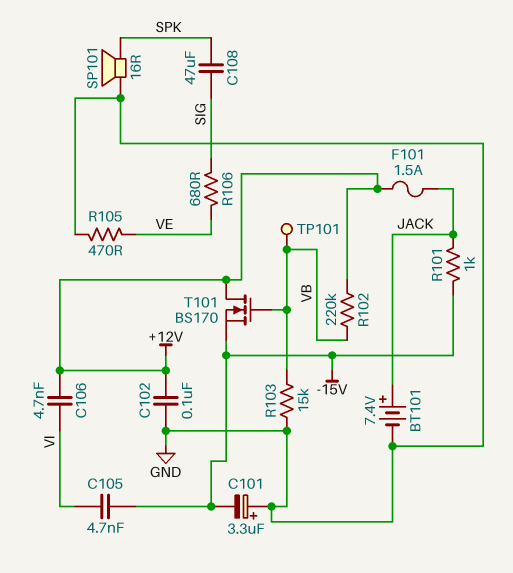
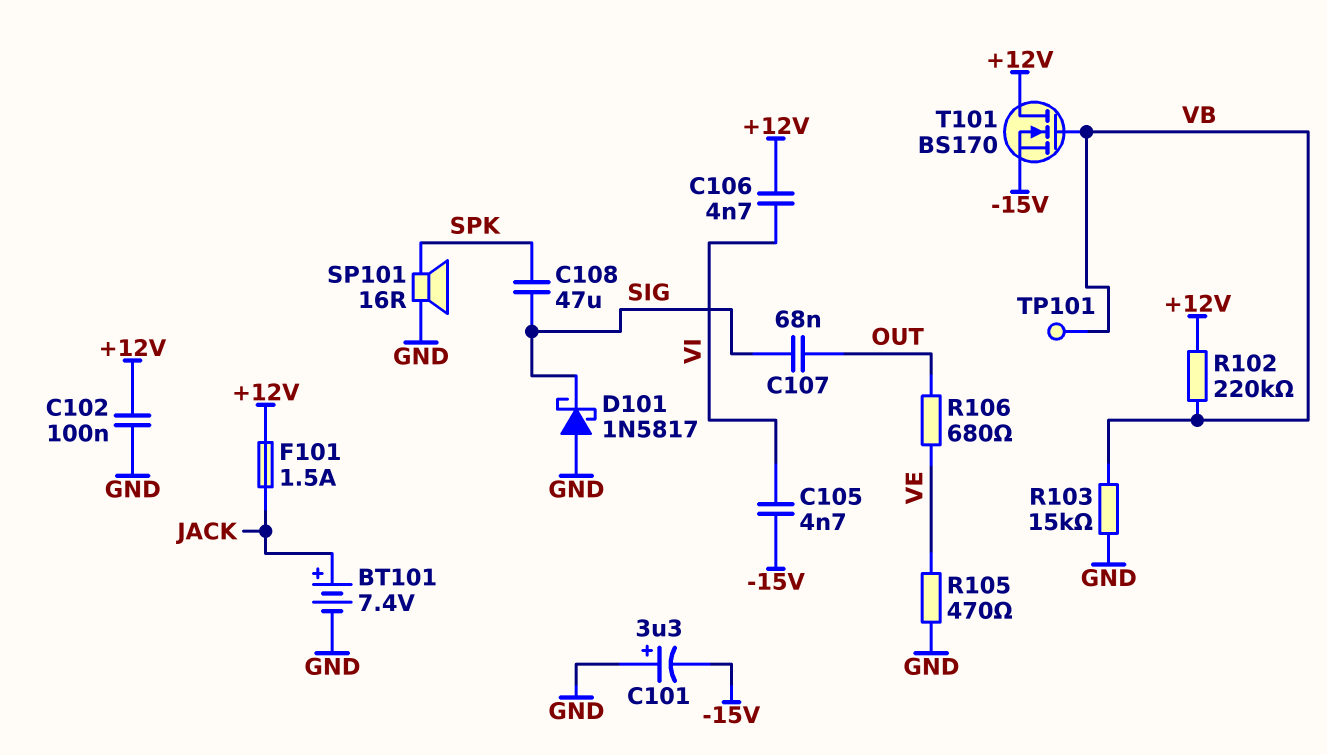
C107: none -> 68nF (OUT, SIG)
D101: none -> schottky 1N5817 (A GND, K SIG)
R101: 1k (-15V, JACK) -> none
R106: 680 (SIG, VE) -> 680 (OUT, VE)

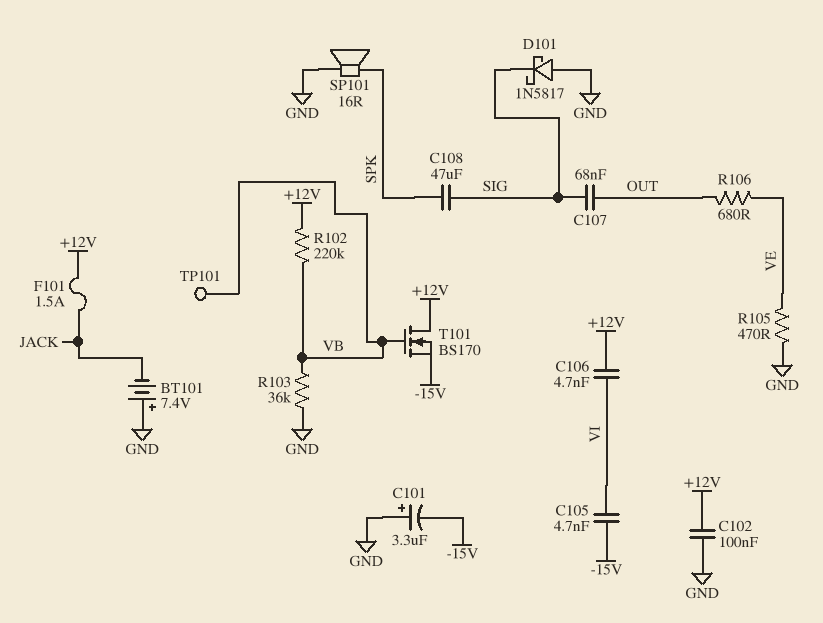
BT101: 7.4V (plus JACK, minus GND) -> 7.4V (plus GND, minus JACK)
R103: 15k (GND, VB) -> 36k (GND, VB)

